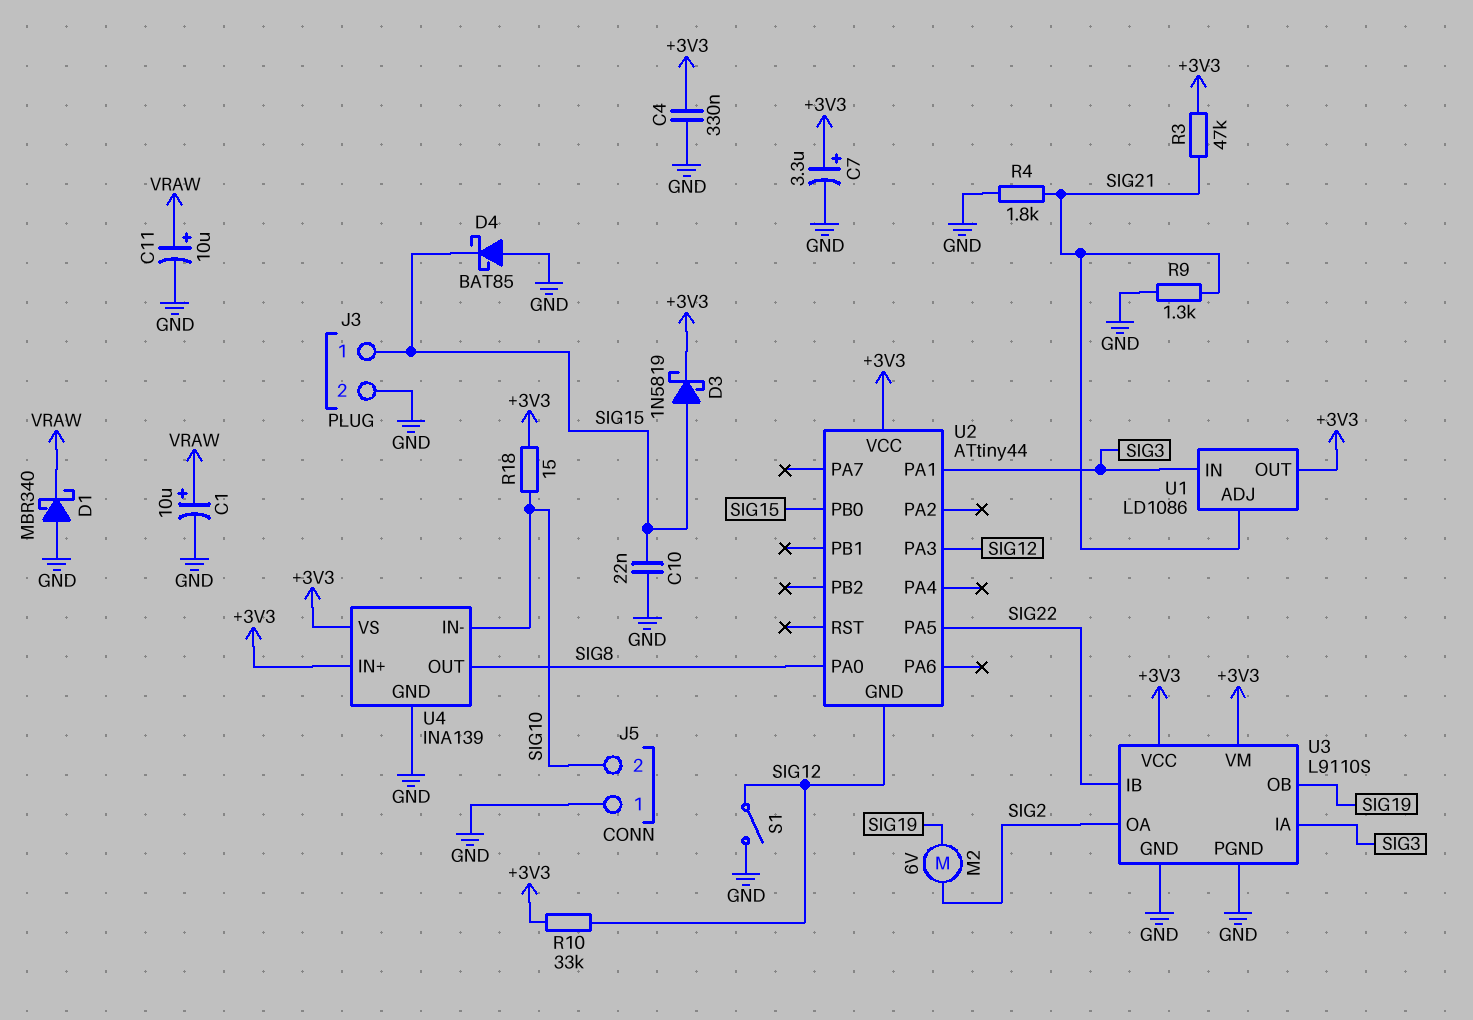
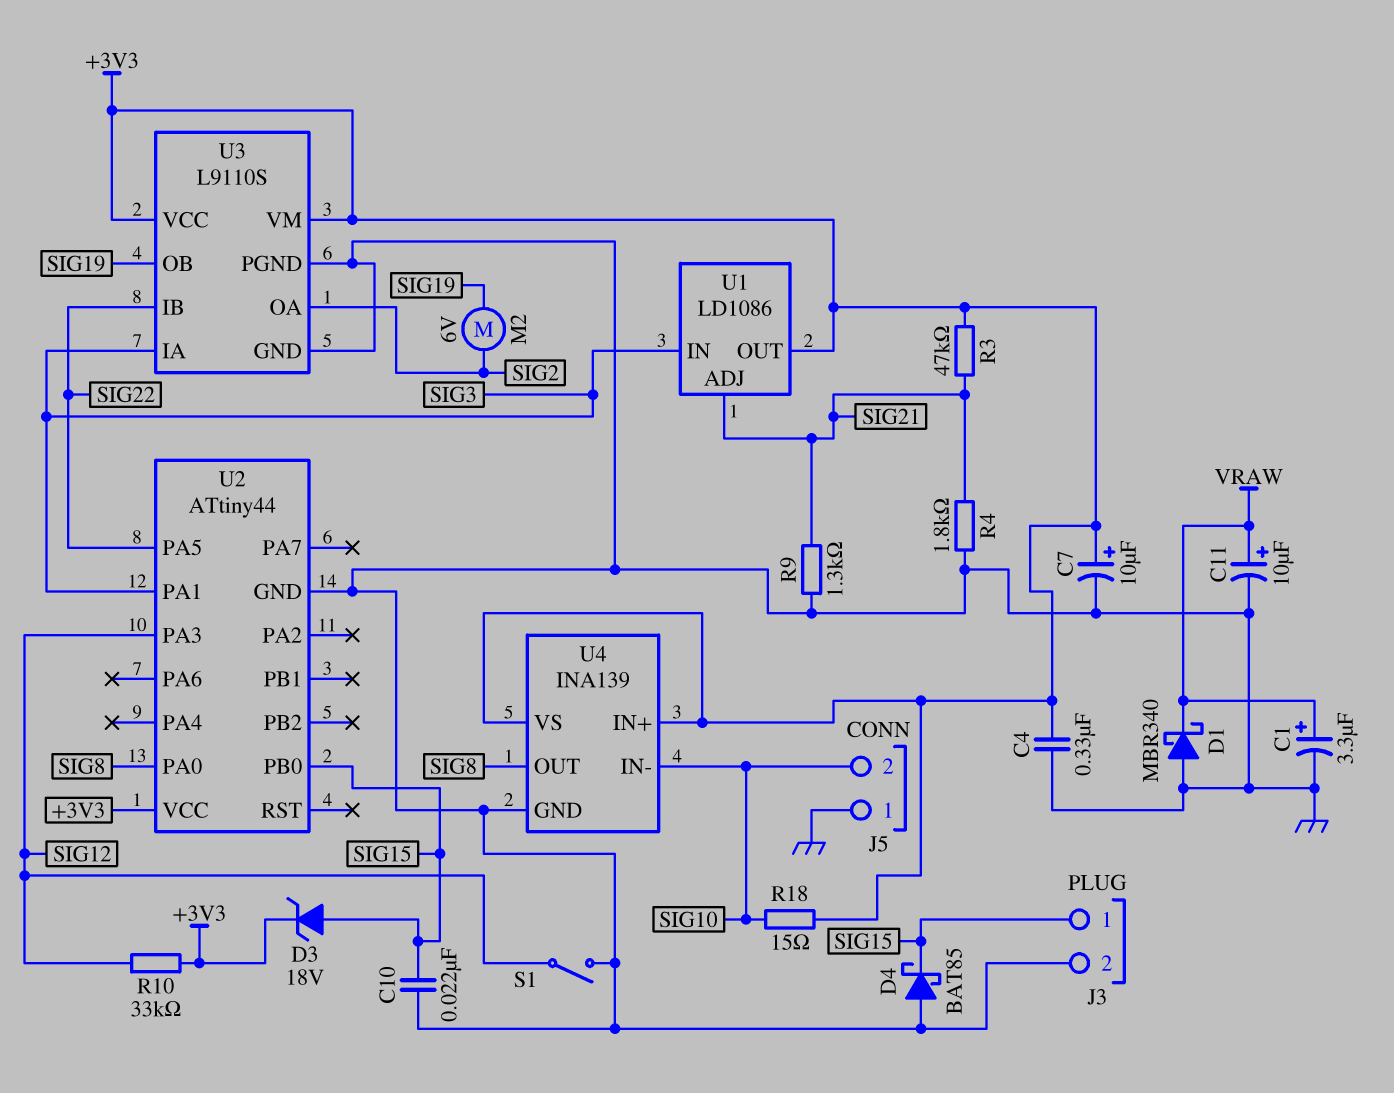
C1: 10uF (plus VRAW, minus GND) -> 3.3uF (plus VRAW, minus GND)
C7: 3.3uF (plus +3V3, minus GND) -> 10uF (plus +3V3, minus GND)
D3: schottky 1N5819 (A SIG15, K +3V3) -> zener 18V (A SIG15, K +3V3)
U2 pin GND: SIG12 -> GND

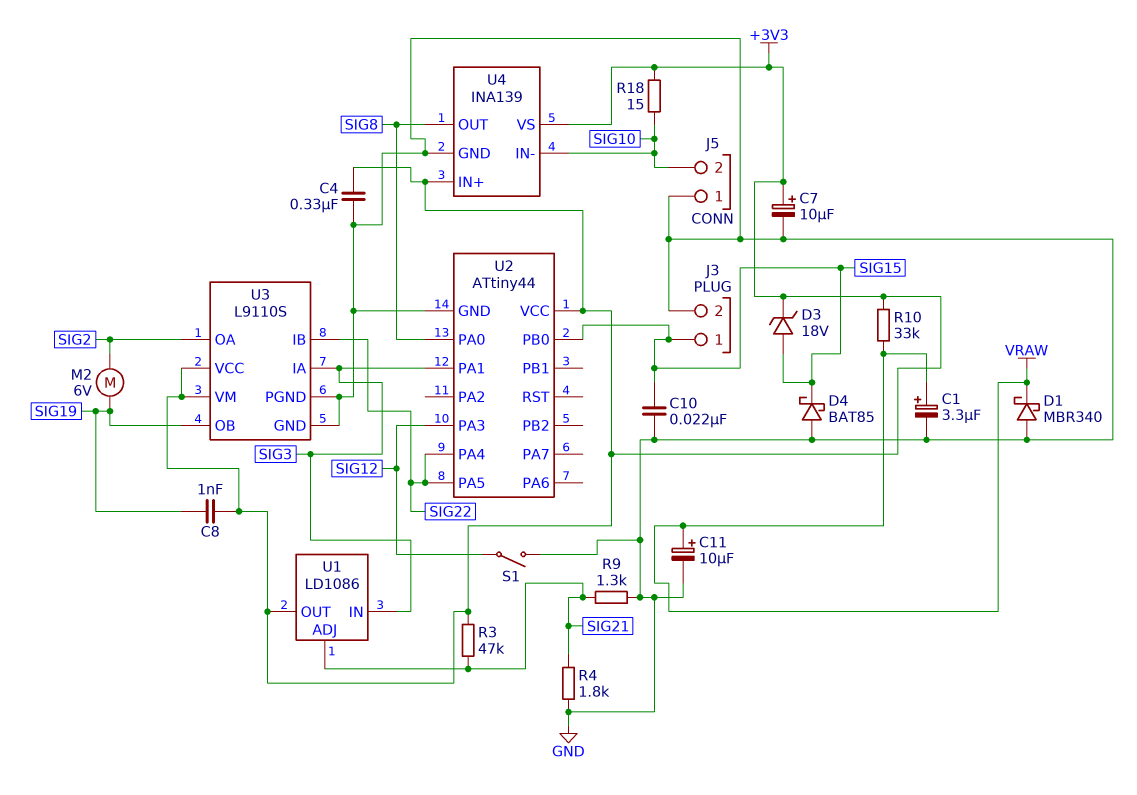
C8: none -> 1nF (+3V3, SIG19)
R10: 33k (+3V3, SIG12) -> 33k (+3V3, VRAW)
U2 pin PA4: none -> SIG22

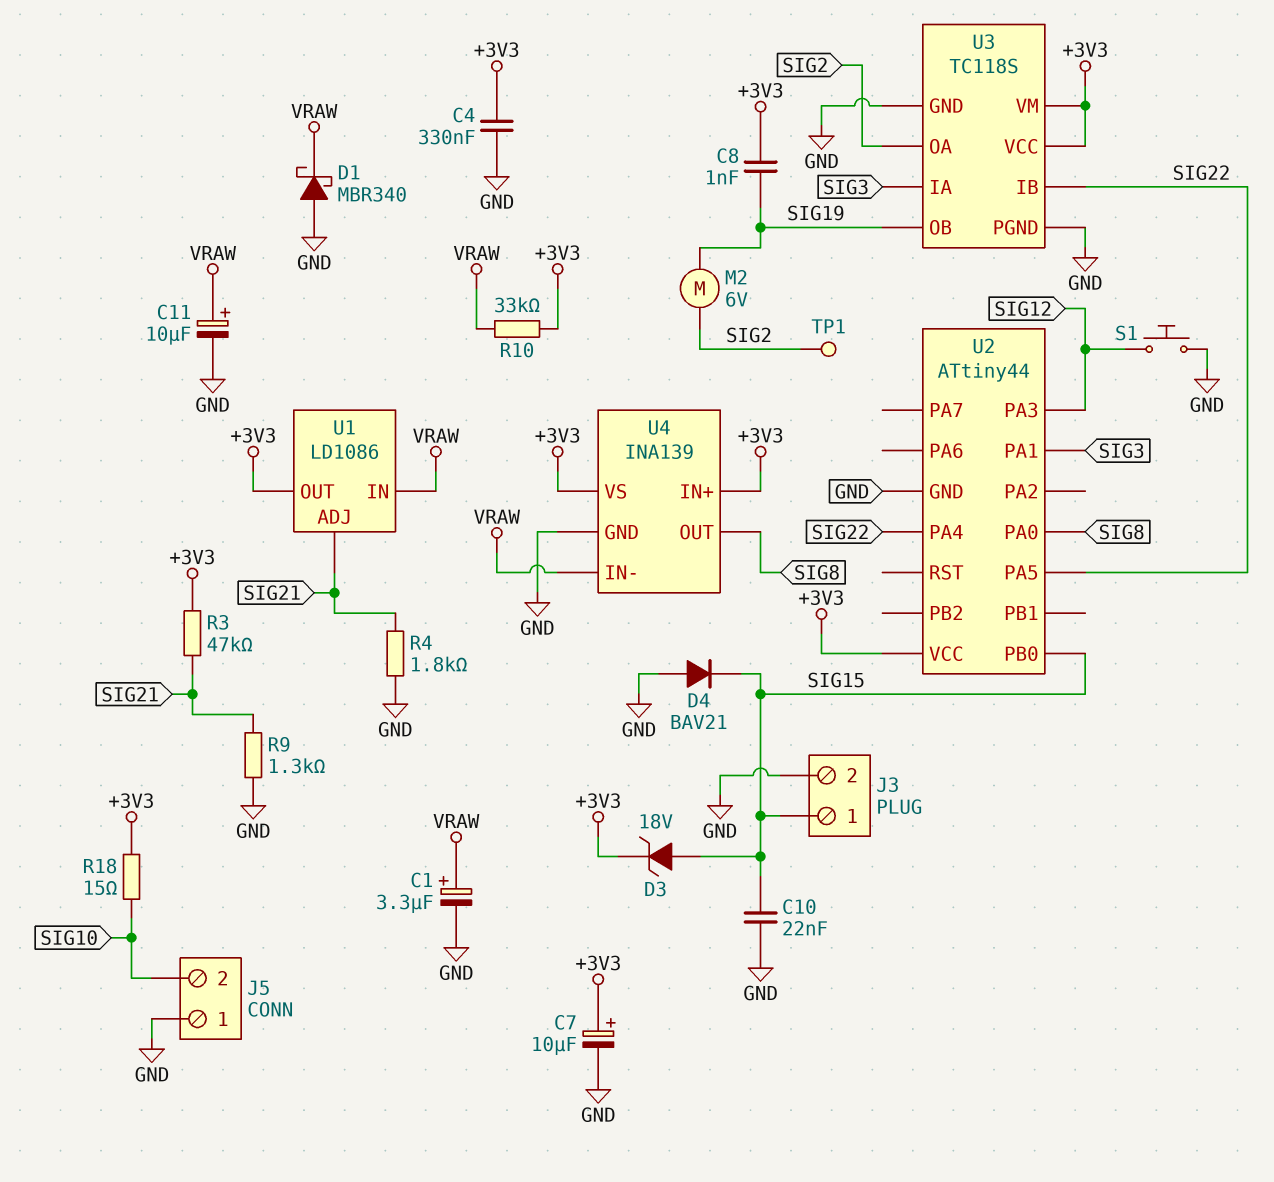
D4: schottky BAT85 (A GND, K SIG15) -> diode BAV21 (A GND, K SIG15)
S1: switch (GND, SIG12) -> button (GND, SIG12)
TP1: none -> test point (SIG2)
U1 pin IN: SIG3 -> VRAW
U3: L9110S -> TC118S
U4 pin IN-: SIG10 -> VRAW

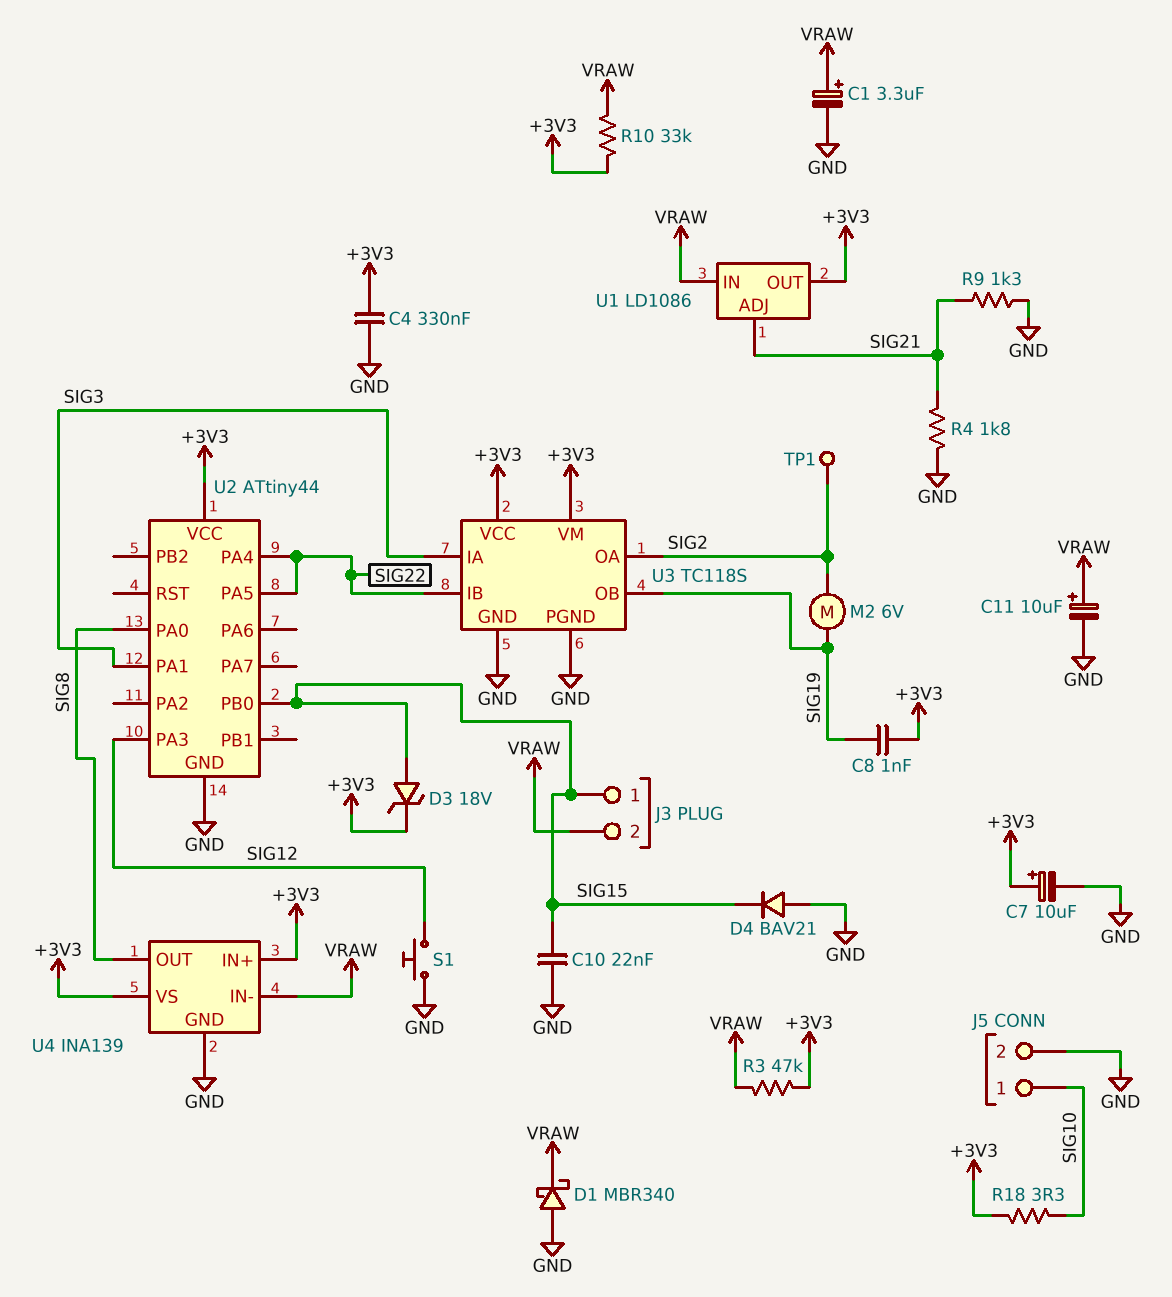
J3 pin 2: GND -> VRAW
J5 pin 1: GND -> SIG10
J5 pin 2: SIG10 -> GND
R3: 47k (+3V3, SIG21) -> 47k (+3V3, VRAW)
R18: 15 (+3V3, SIG10) -> 3.3 (+3V3, SIG10)

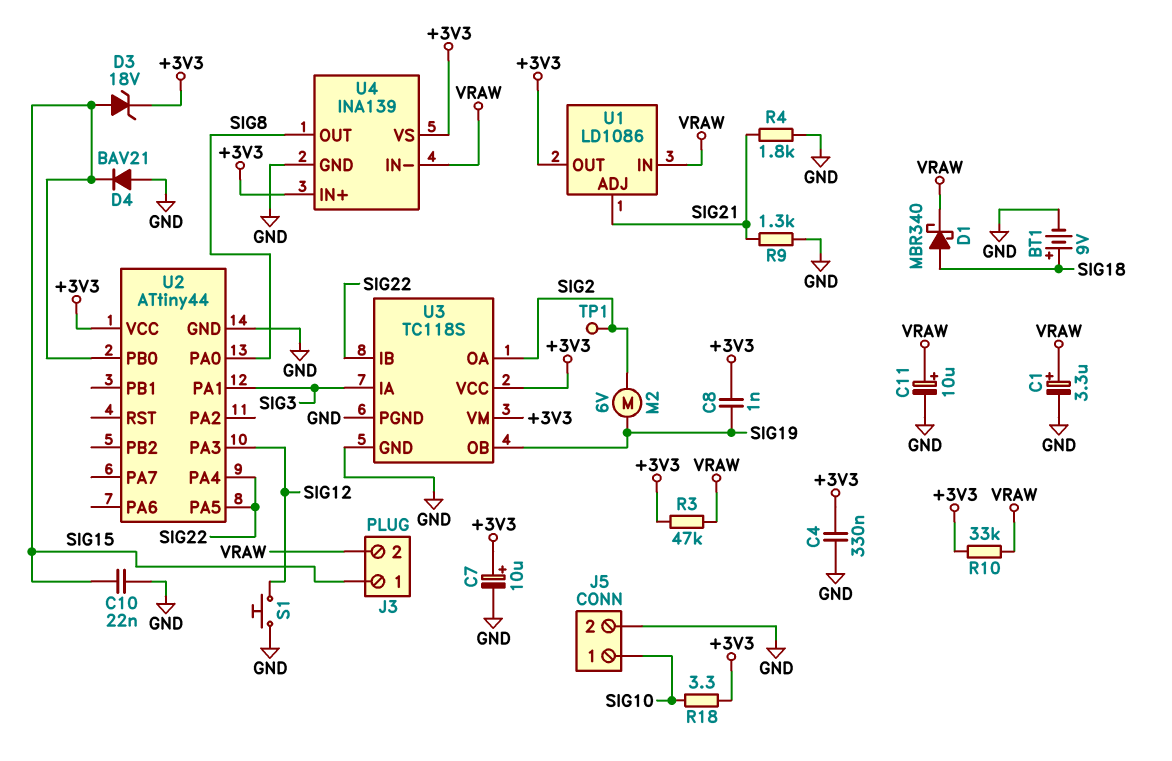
BT1: none -> 9V (plus SIG18, minus GND)
D1: schottky MBR340 (A GND, K VRAW) -> schottky MBR340 (A SIG18, K VRAW)

